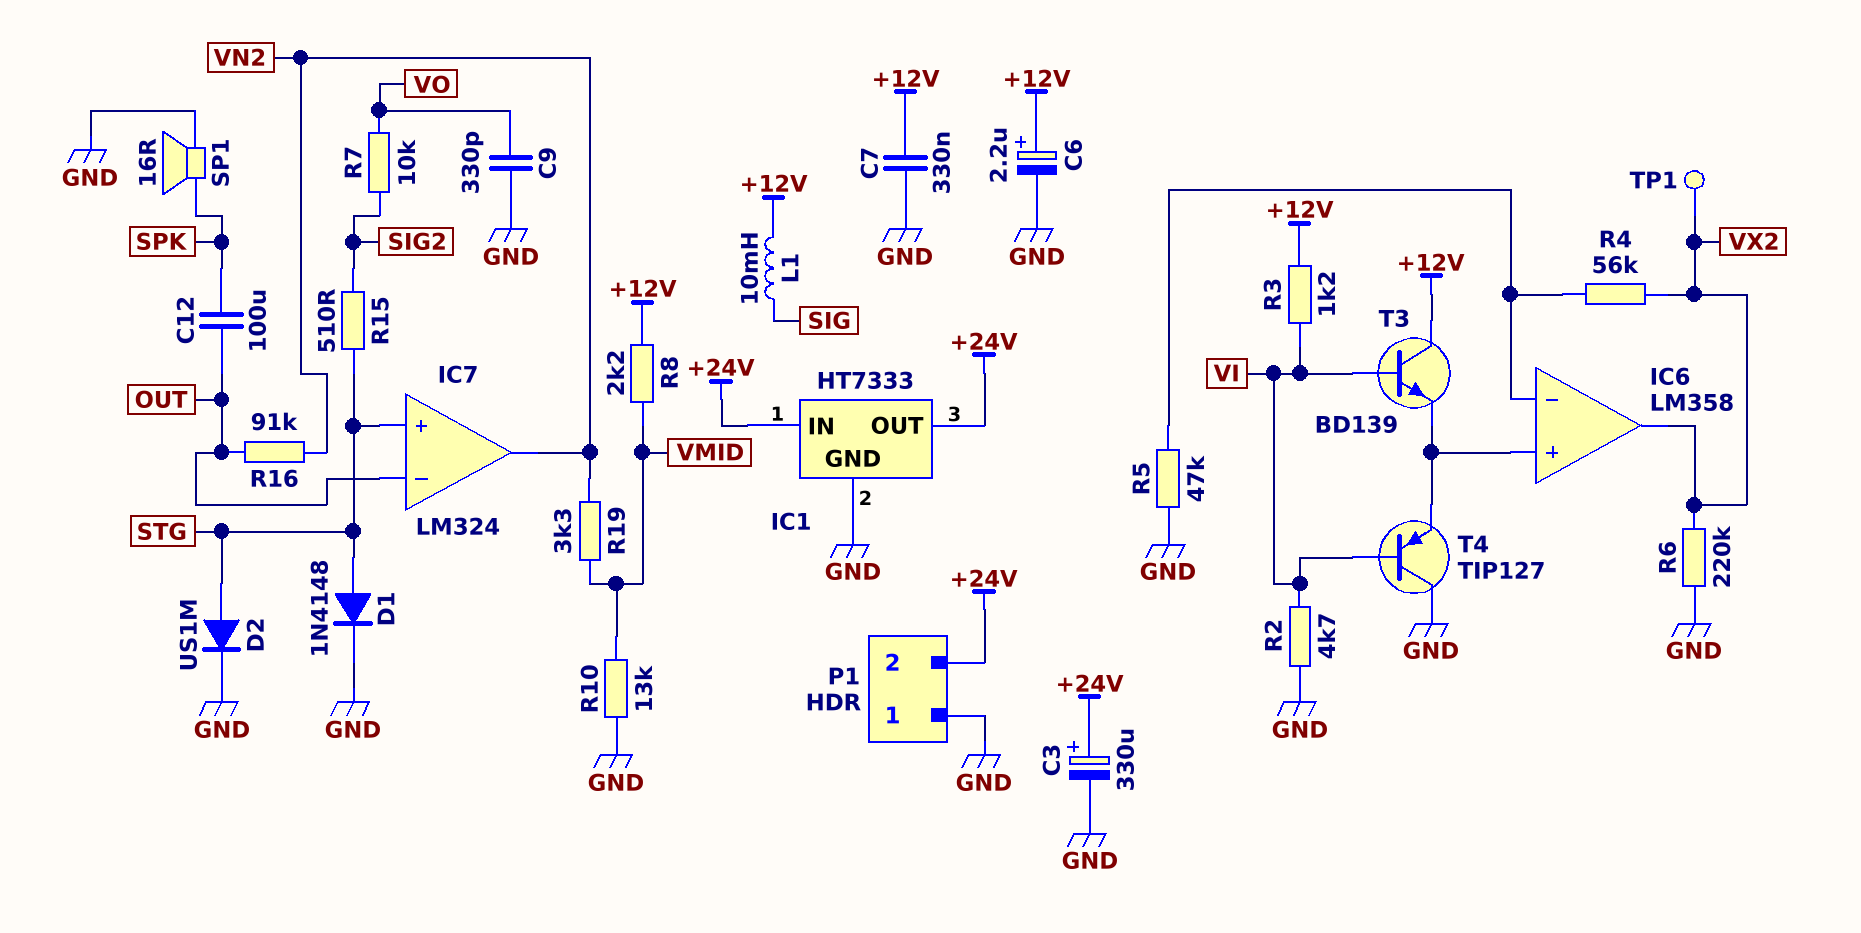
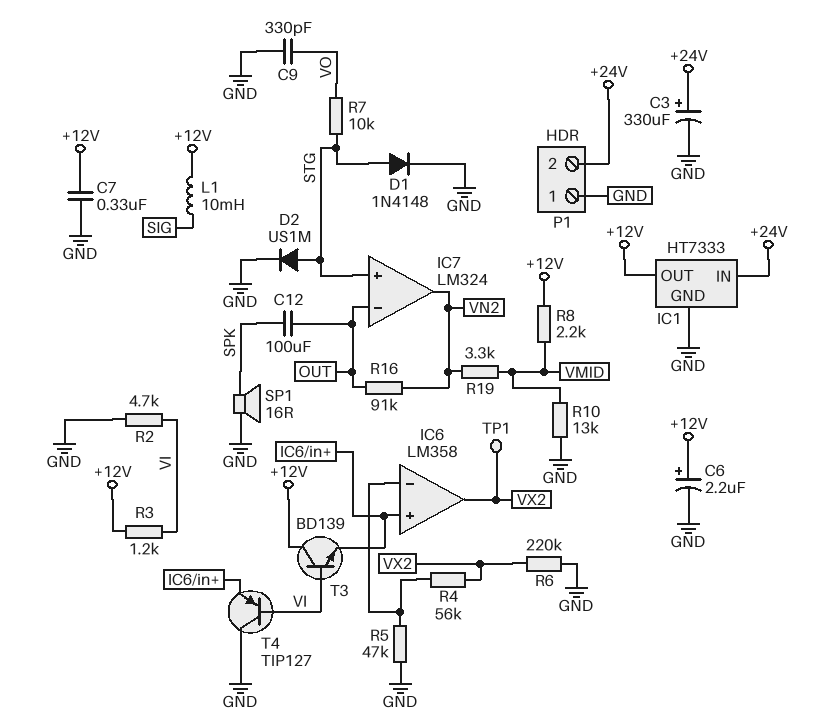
IC1 pin OUT: +24V -> +12V
R7: 10k (SIG2, VO) -> 10k (STG, VO)
R15: 510 (SIG2, STG) -> none

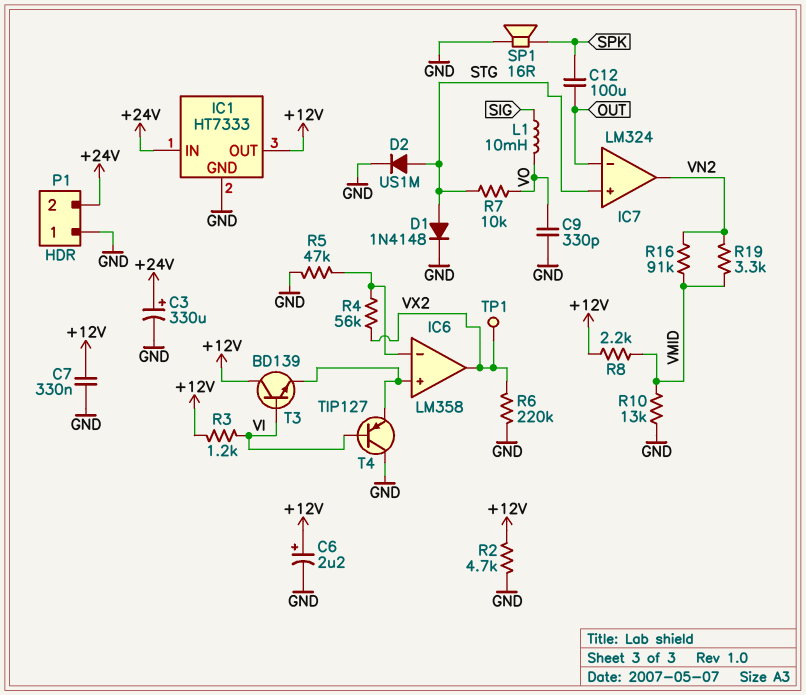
L1: 10mH (+12V, SIG) -> 10mH (SIG, VO)
R2: 4.7k (GND, VI) -> 4.7k (+12V, GND)
R16: 91k (OUT, VN2) -> 91k (VMID, VN2)

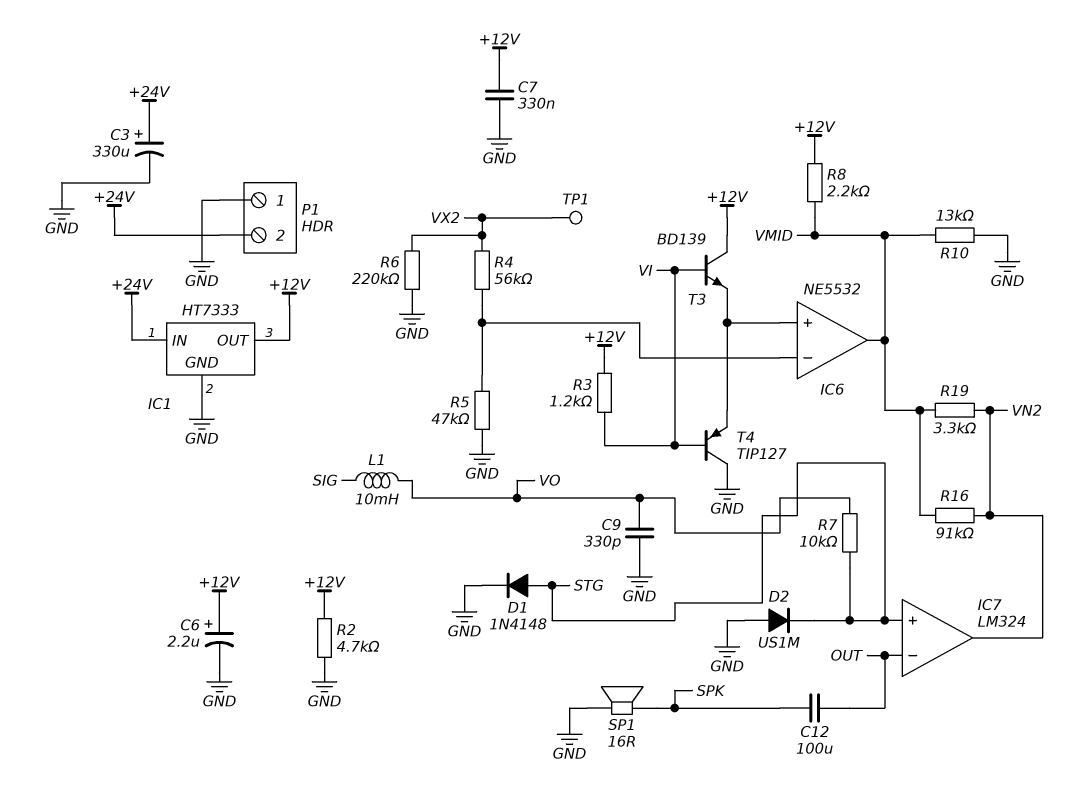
D2: diode US1M (A STG, K GND) -> diode US1M (A GND, K STG)
IC6: LM358 -> NE5532
IC6 pin out: VX2 -> VMID

